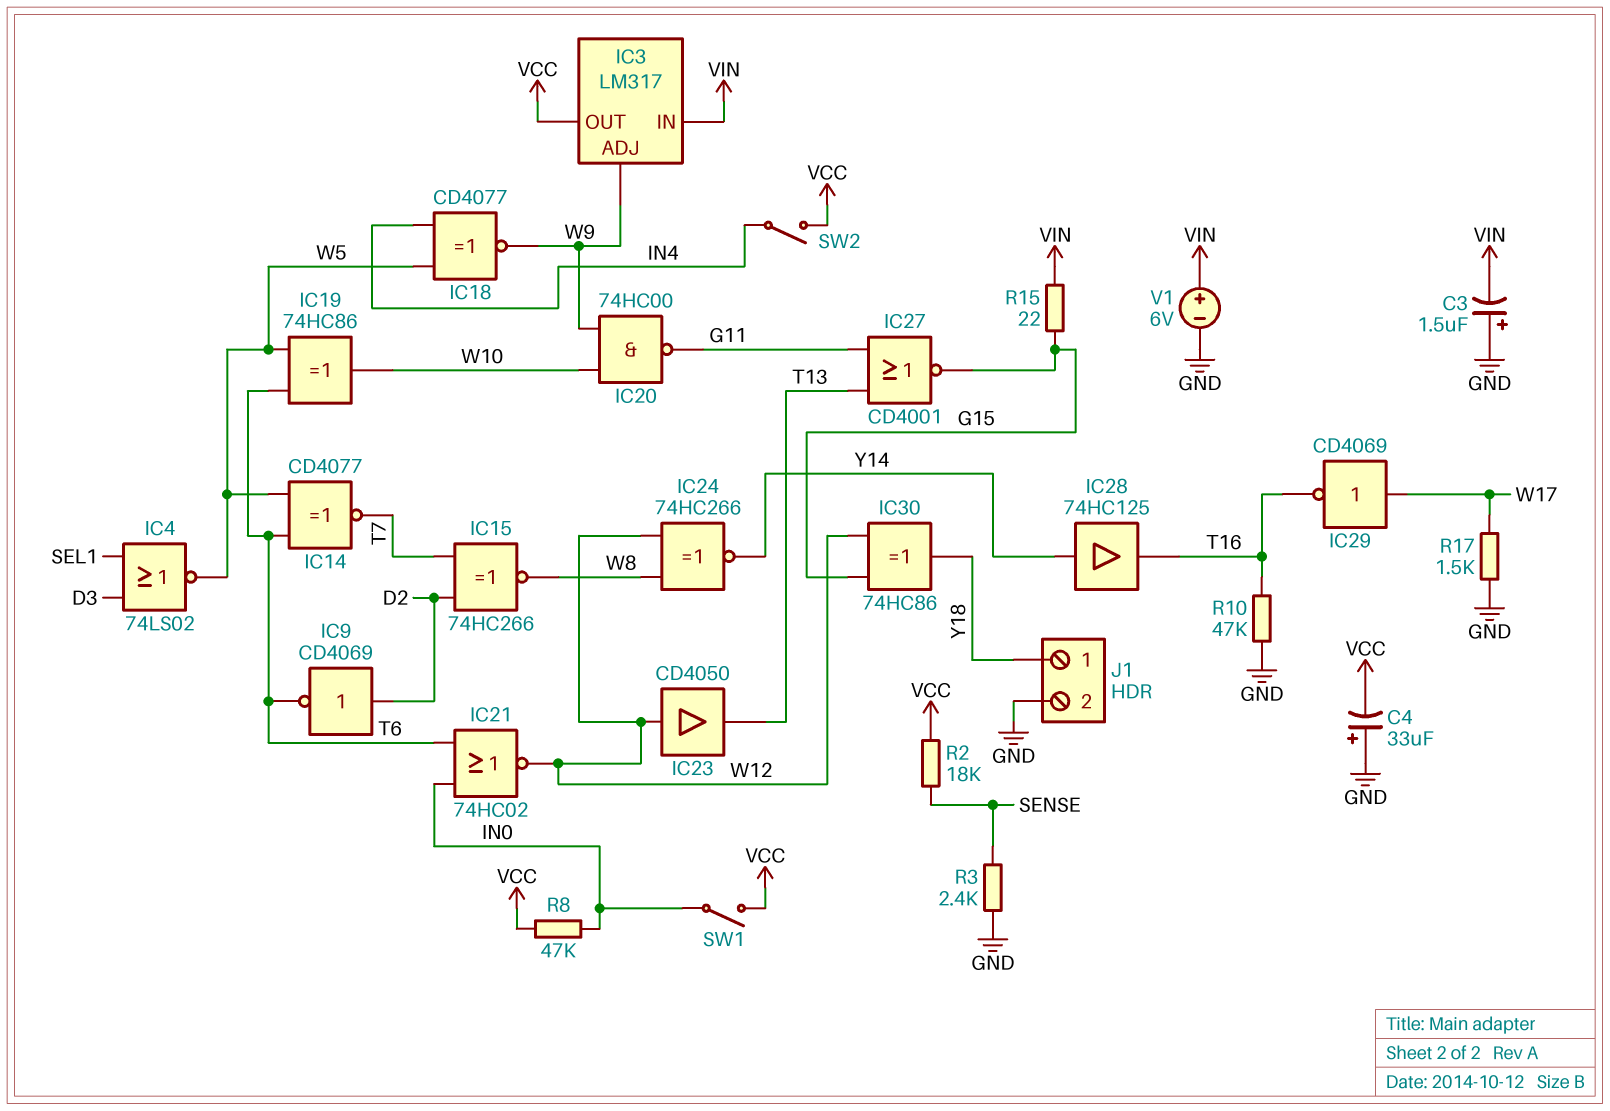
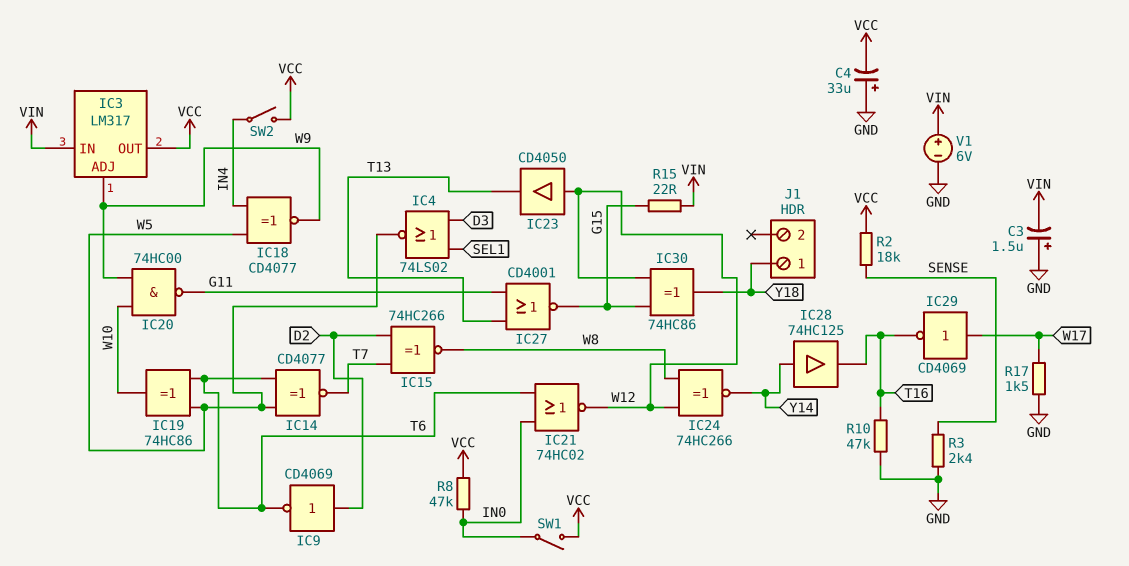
J1 pin 2: GND -> none

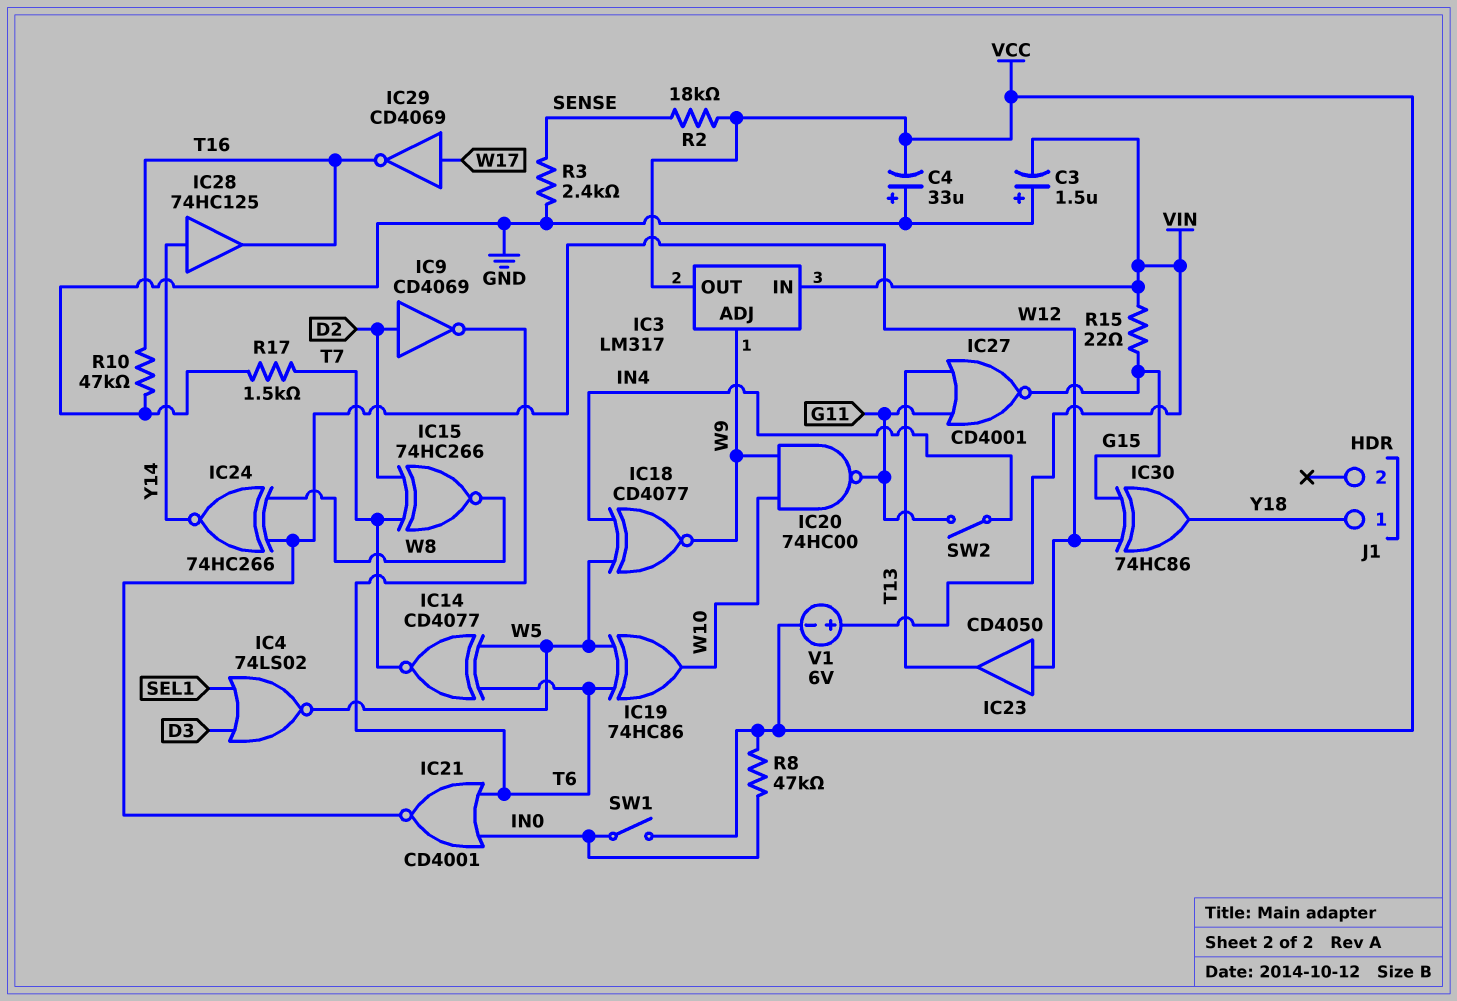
IC21: NOR 74HC02 (in IN0, in T6, out W12) -> NOR CD4001 (in IN0, in T6, out W12)
R17: 1.5k (GND, W17) -> 1.5k (GND, T7)
SW2: switch (IN4, VCC) -> switch (G11, IN4)
V1: 6V (plus VIN, minus GND) -> 6V (plus VIN, minus VCC)

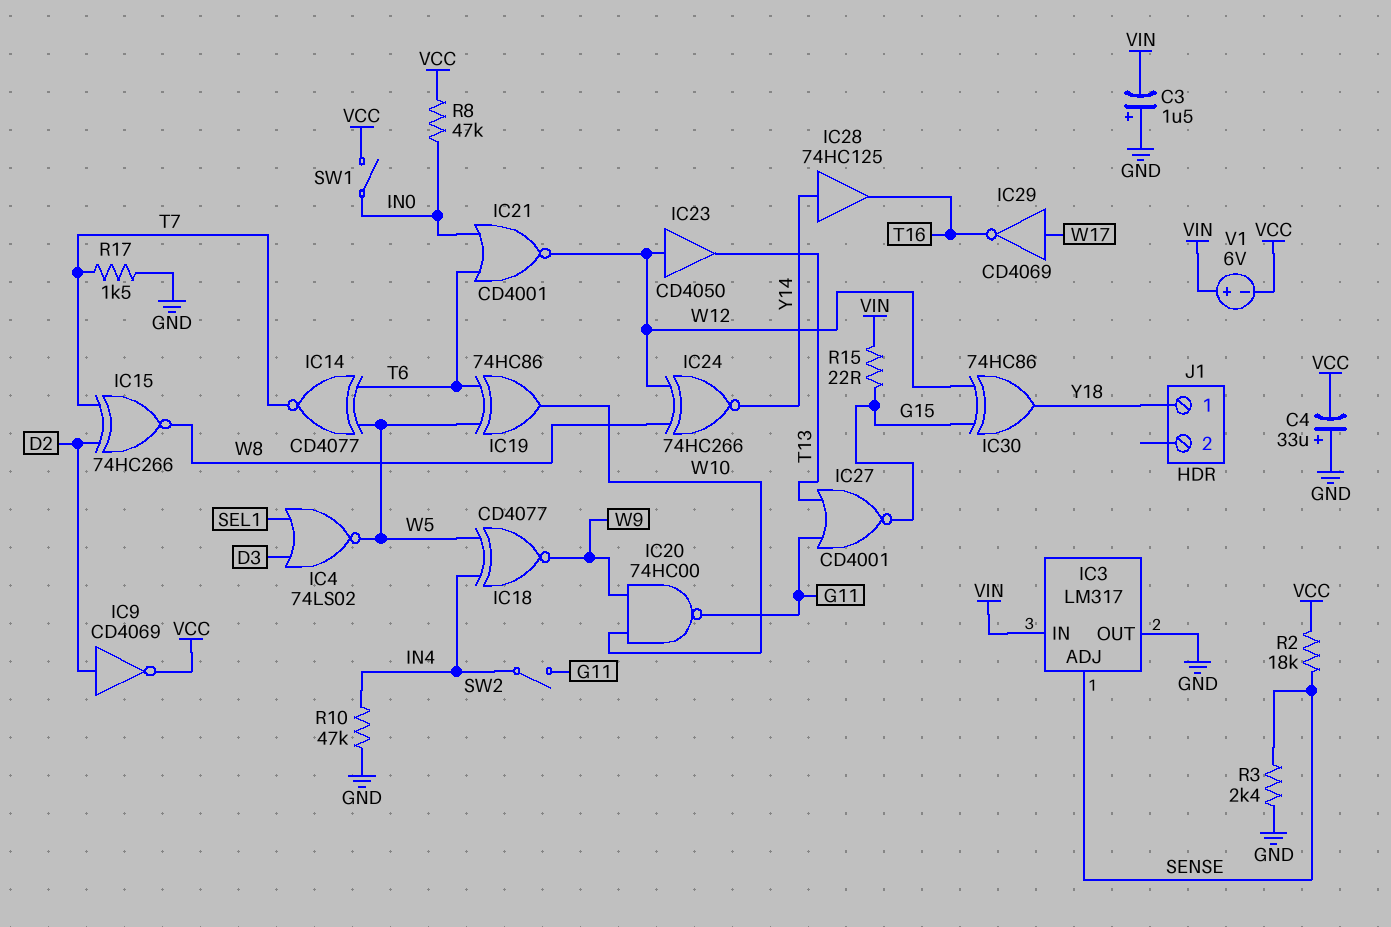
IC3 pin ADJ: W9 -> SENSE
IC3 pin OUT: VCC -> GND
IC9: NOT CD4069 (in D2, out T6) -> NOT CD4069 (in D2, out VCC)
R10: 47k (GND, T16) -> 47k (GND, IN4)

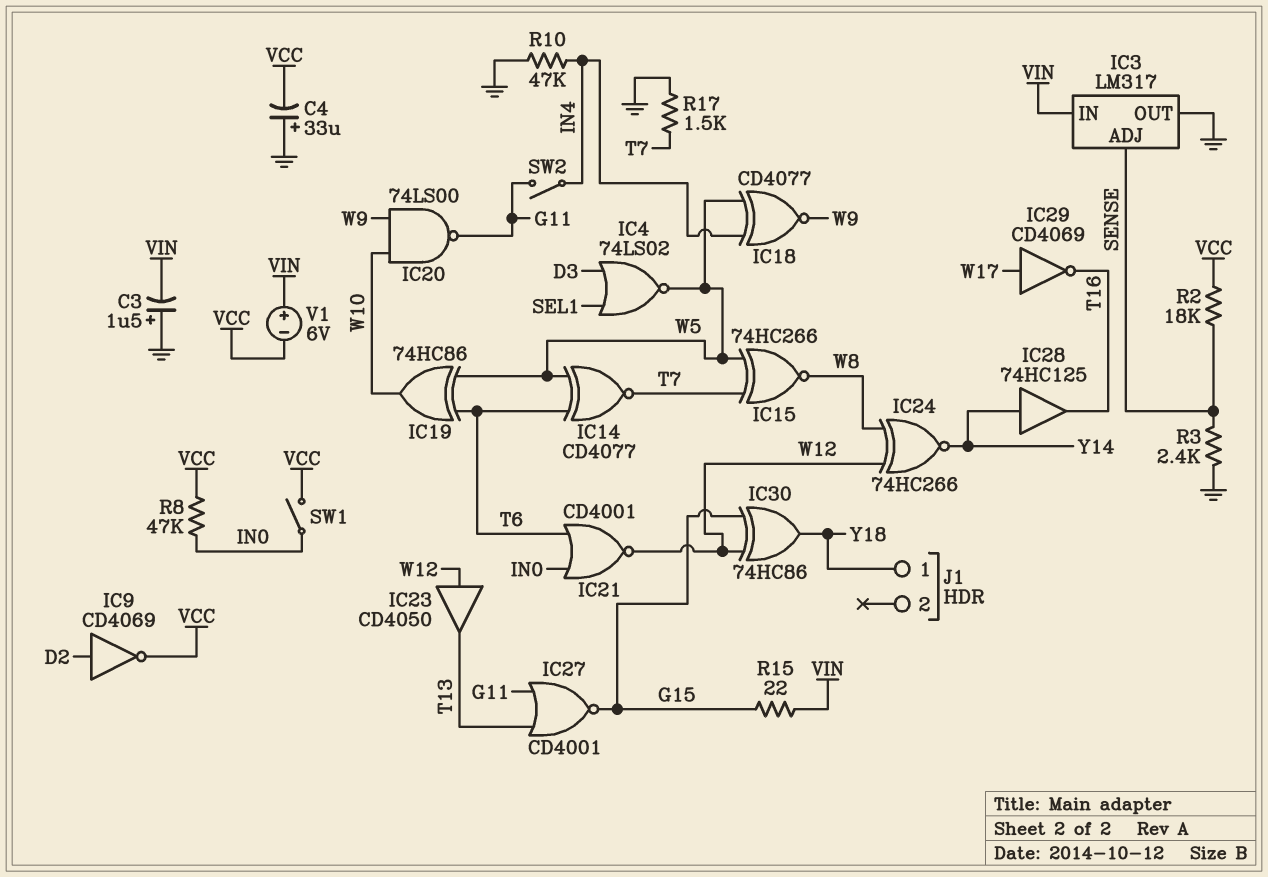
IC15: XNOR 74HC266 (in D2, in T7, out W8) -> XNOR 74HC266 (in T7, in W5, out W8)
IC20: NAND 74HC00 (in W9, in W10, out G11) -> NAND 74LS00 (in W9, in W10, out G11)

